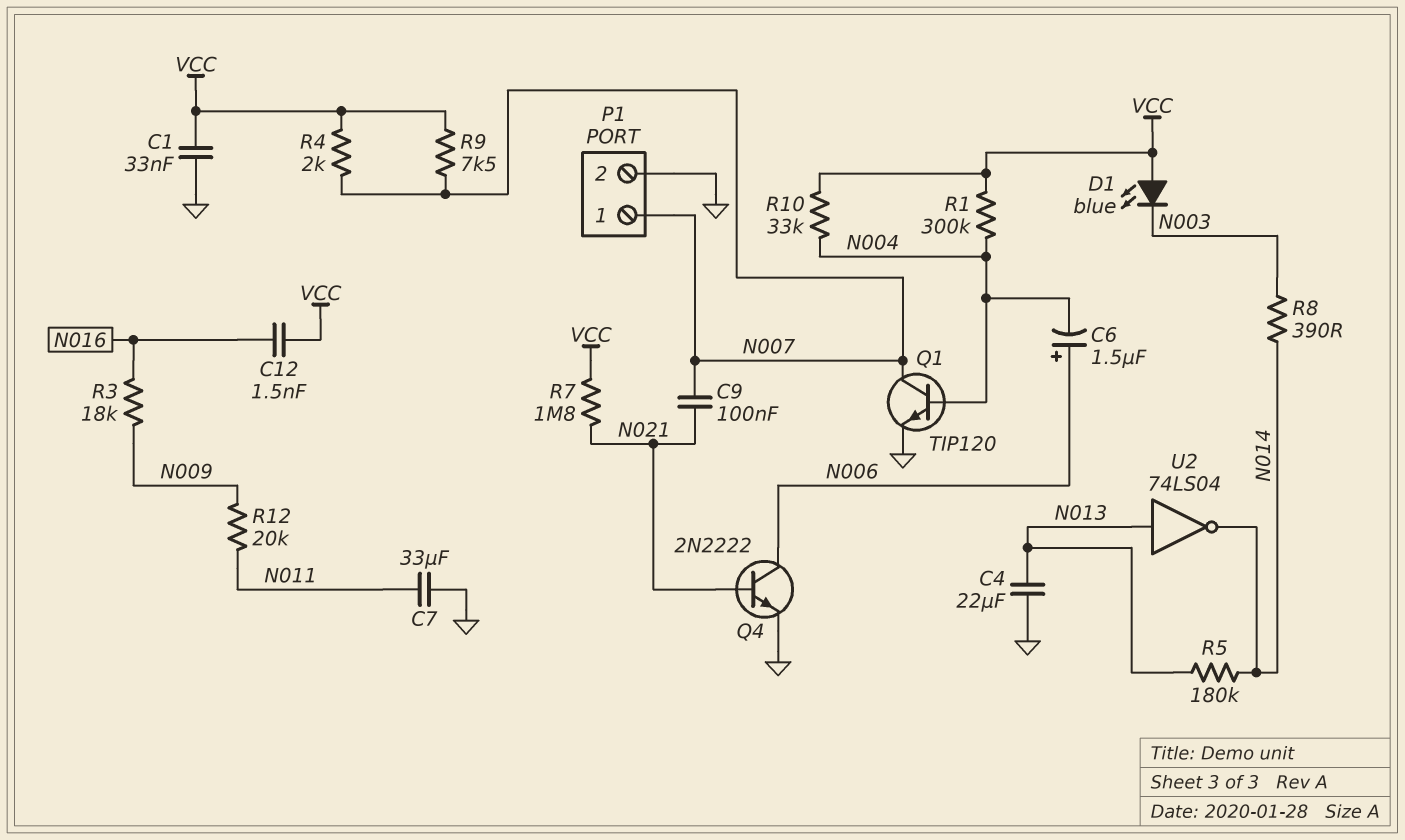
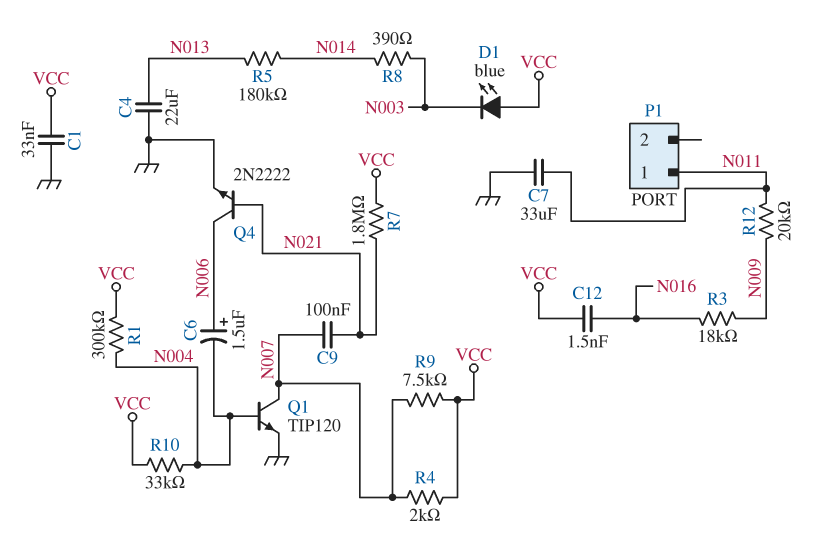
P1 pin 1: N007 -> N011
P1 pin 2: GND -> none
U2: NOT 74LS04 (in N013, out N014) -> none

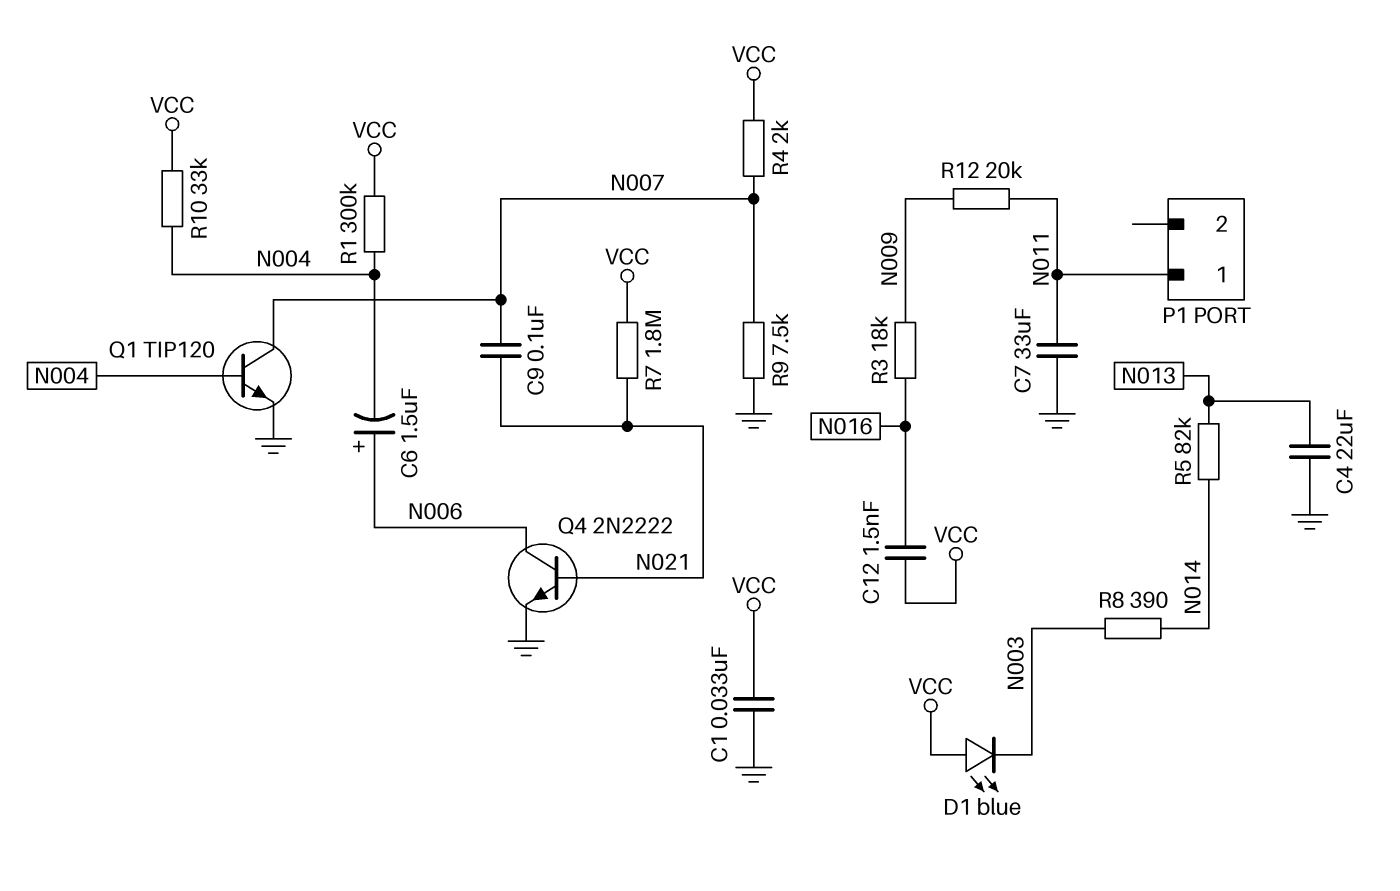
R5: 180k (N013, N014) -> 82k (N013, N014)
R9: 7.5k (N007, VCC) -> 7.5k (GND, N007)

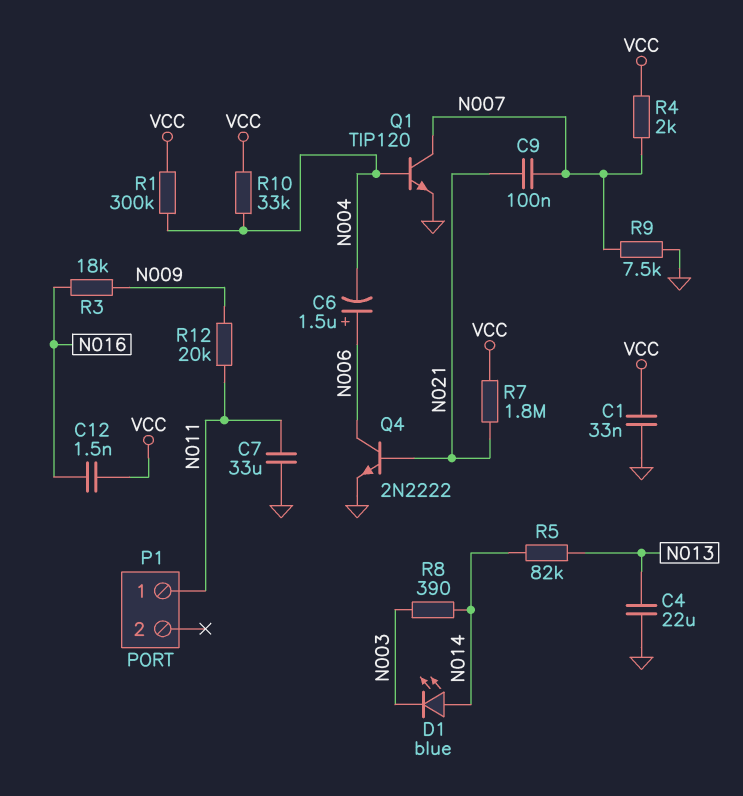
D1: LED blue (A VCC, K N003) -> LED blue (A N014, K N003)

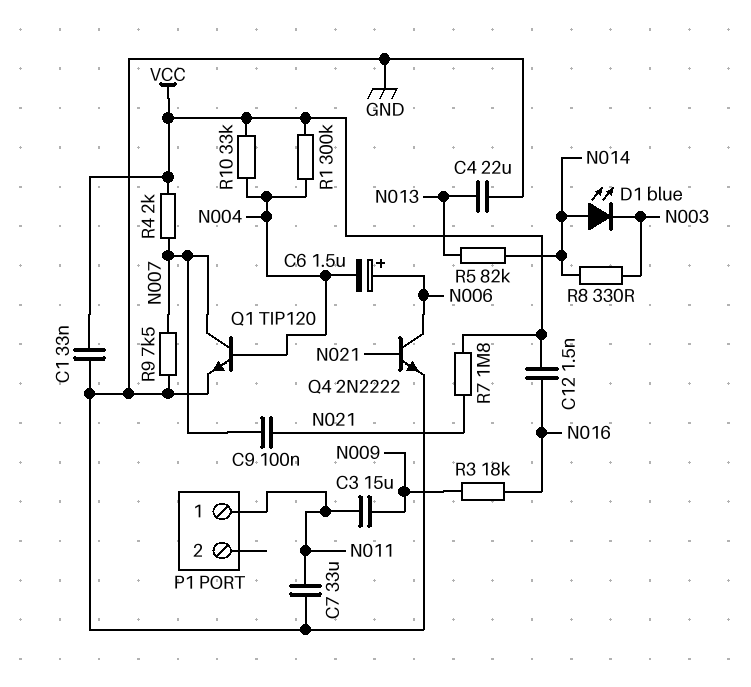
C3: none -> 15uF (N009, N011)
R8: 390 (N003, N014) -> 330 (N003, N014)
R12: 20k (N009, N011) -> none

